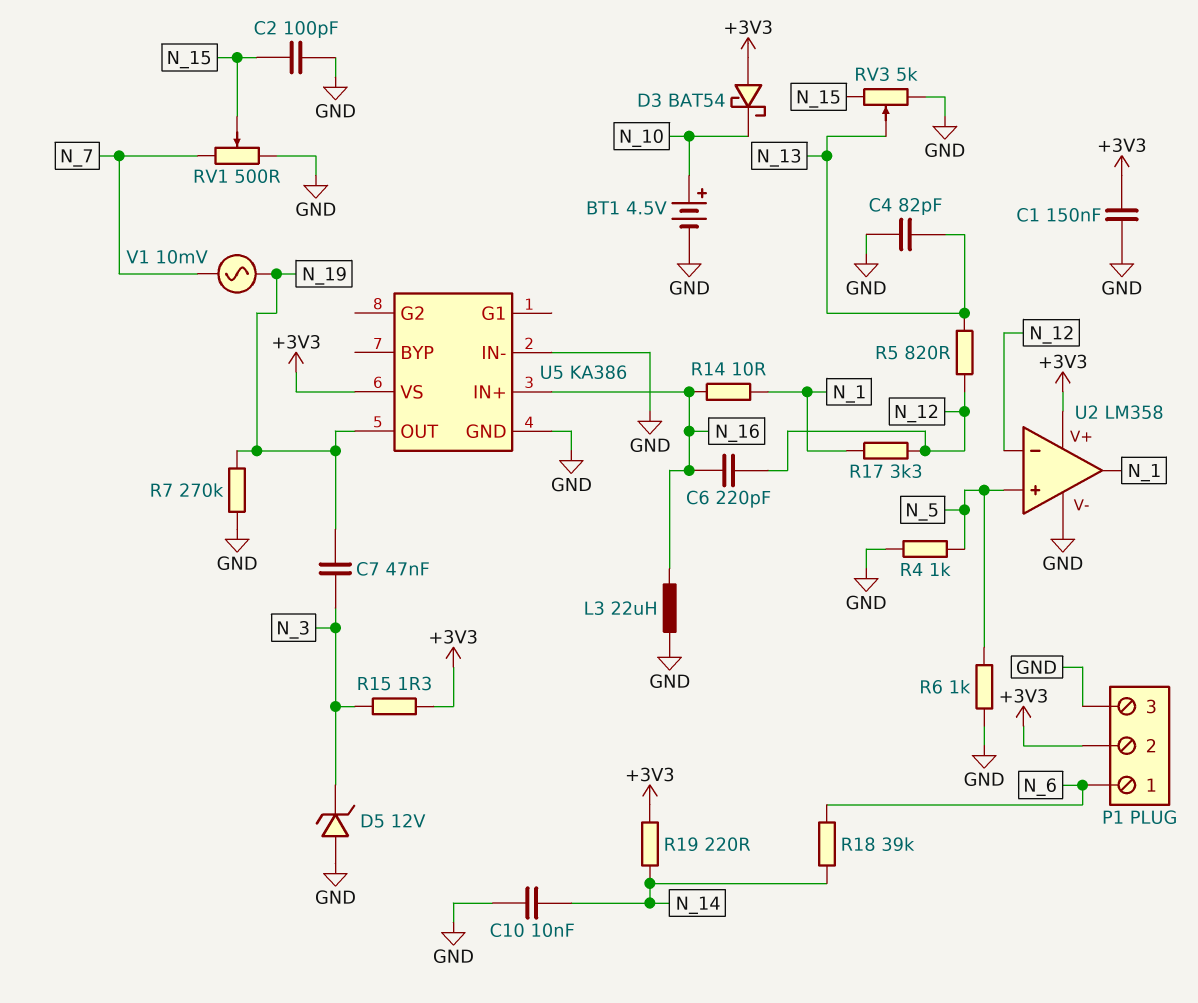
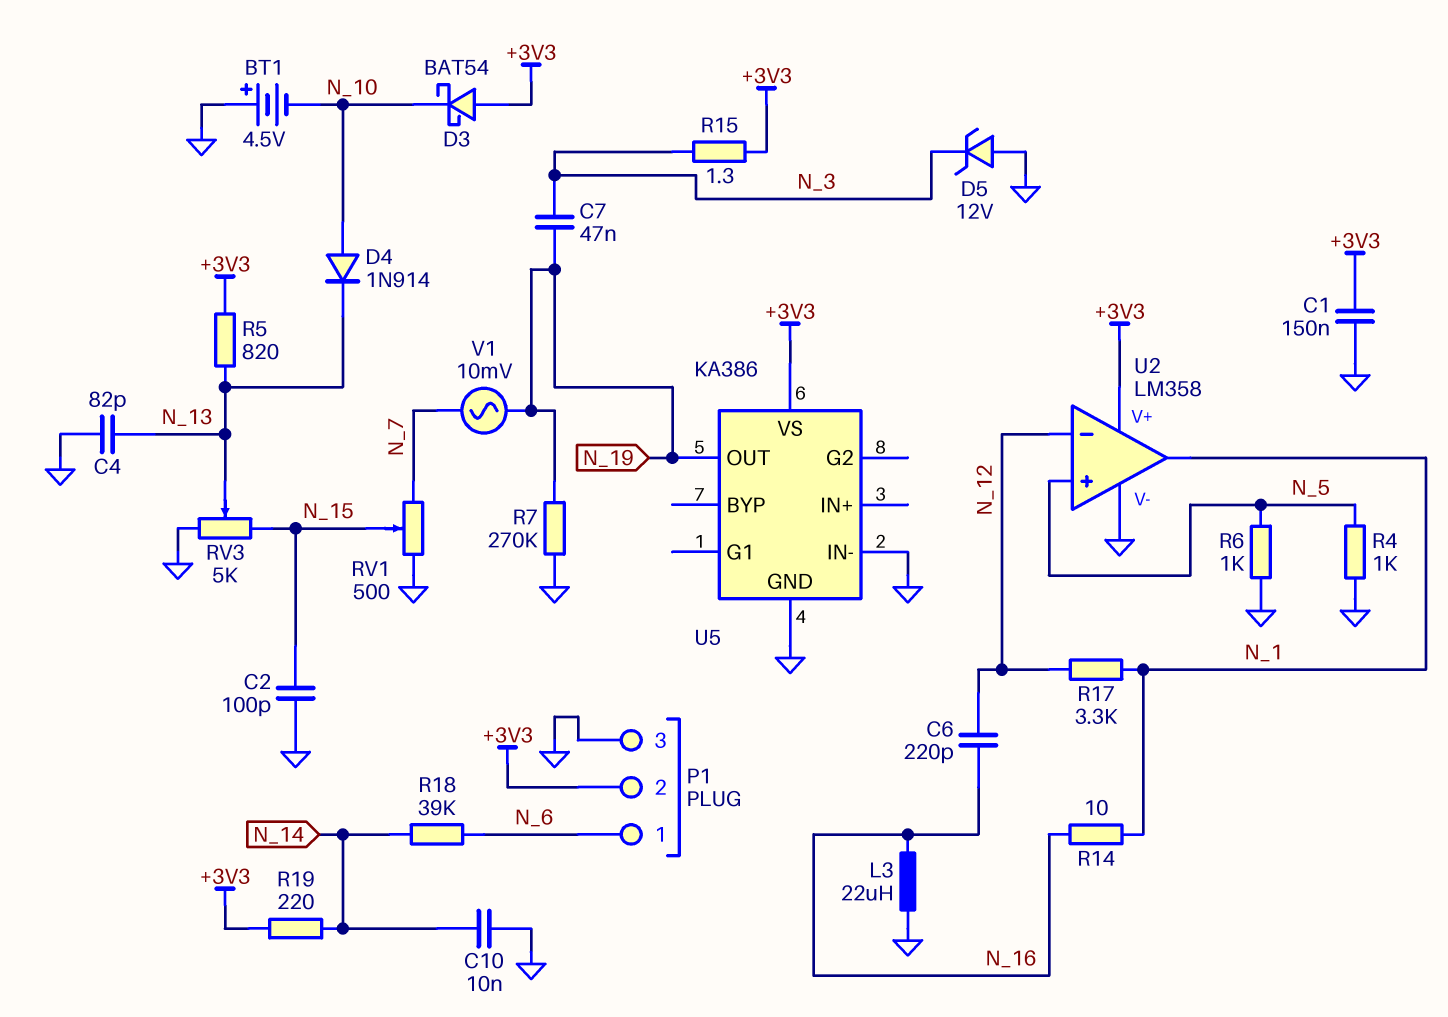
BT1: 4.5V (plus N_10, minus GND) -> 4.5V (plus GND, minus N_10)
D4: none -> diode 1N914 (A N_10, K N_13)
R5: 820 (N_12, N_13) -> 820 (+3V3, N_13)
U5 pin IN+: N_16 -> none

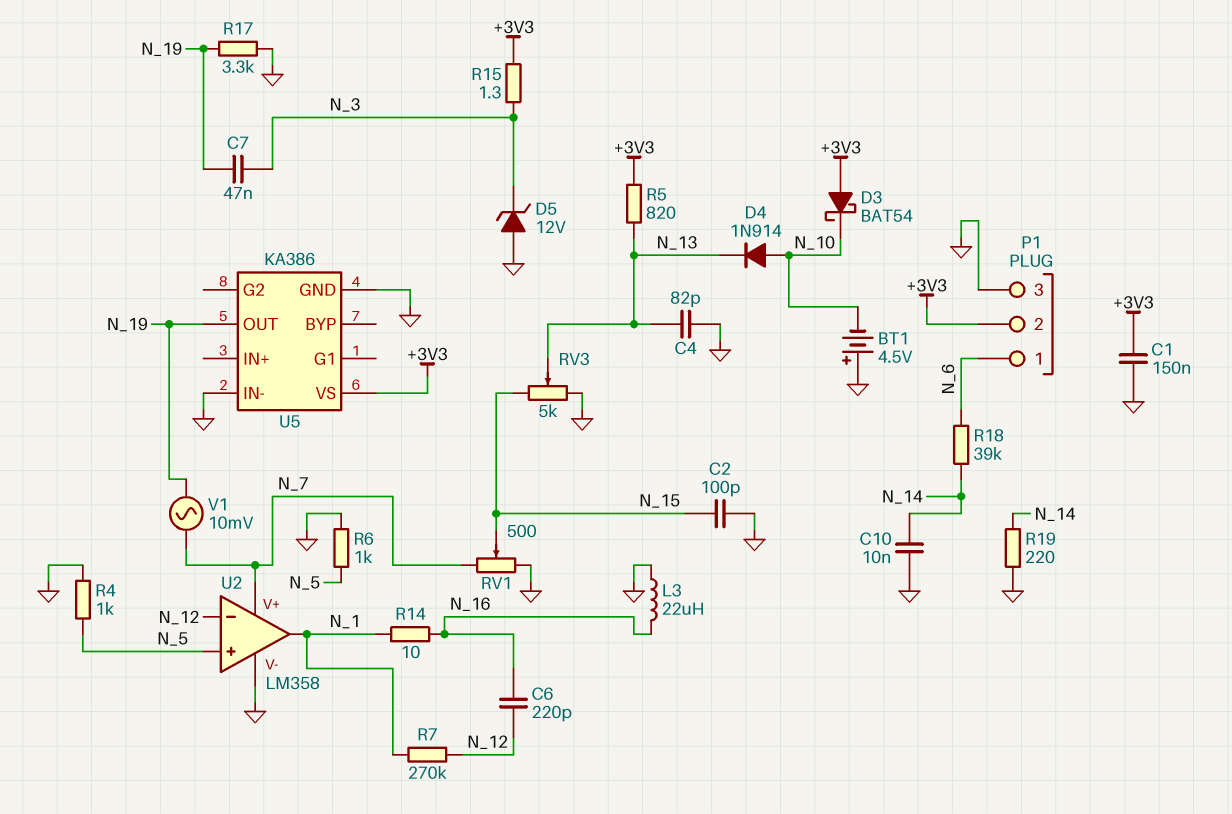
R7: 270k (GND, N_19) -> 270k (N_1, N_12)
R17: 3.3k (N_1, N_12) -> 3.3k (GND, N_19)
R19: 220 (+3V3, N_14) -> 220 (GND, N_14)
U2 pin V+: +3V3 -> N_7

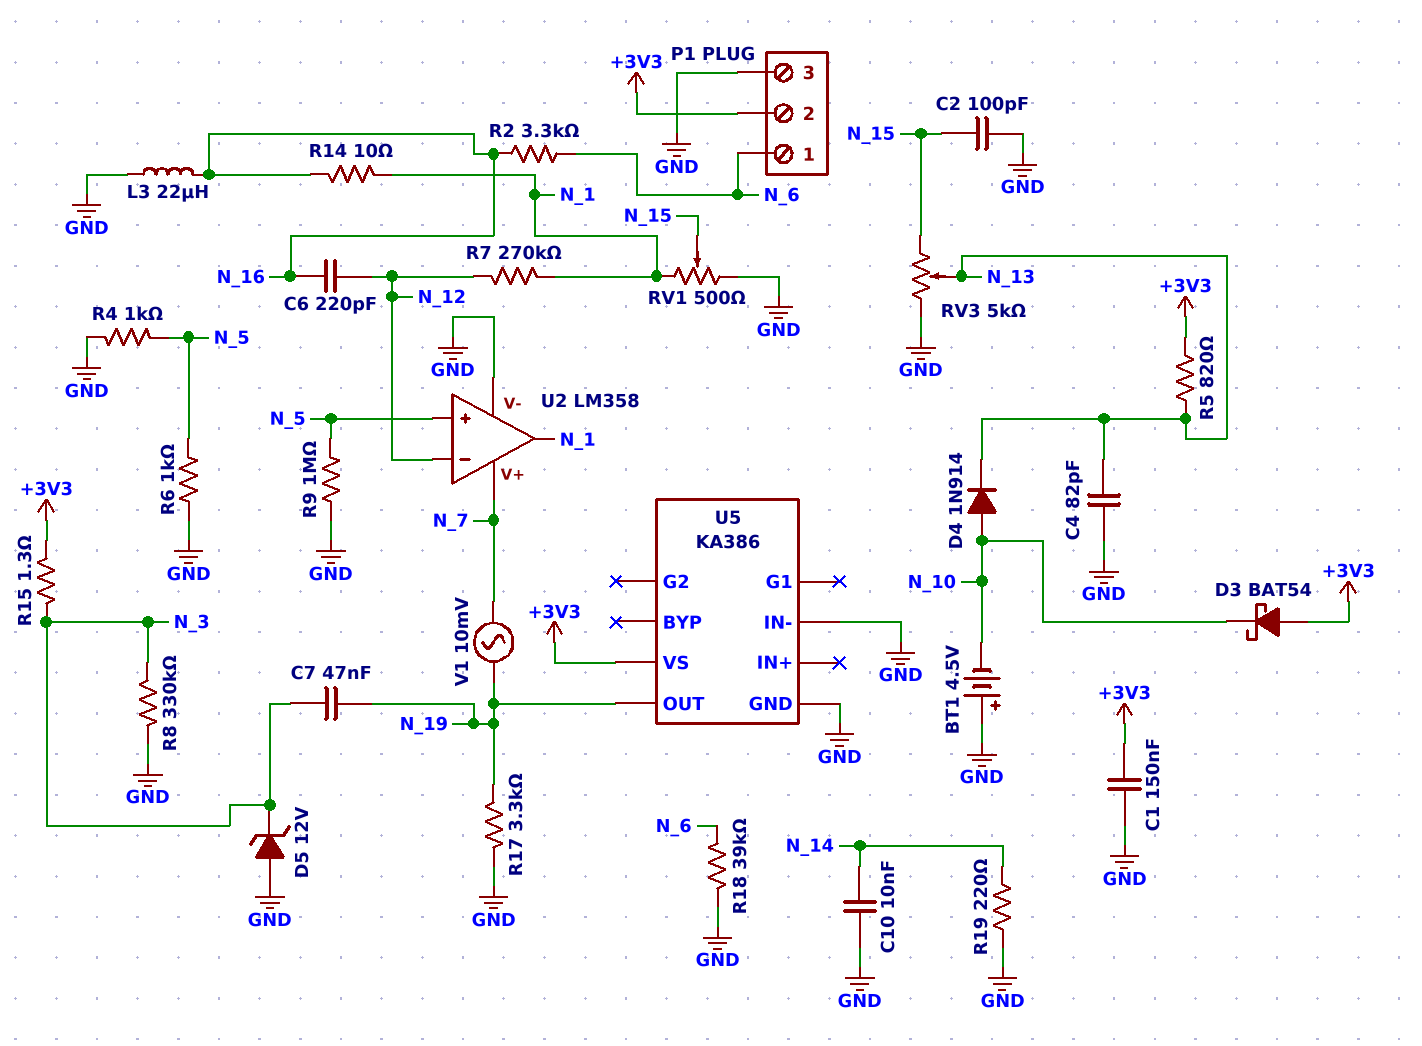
R2: none -> 3.3k (N_6, N_16)
R8: none -> 330k (GND, N_3)
R9: none -> 1M (GND, N_5)
R18: 39k (N_6, N_14) -> 39k (GND, N_6)
RV1: 500 (GND, N_7, wiper N_15) -> 500 (GND, N_1, wiper N_15)

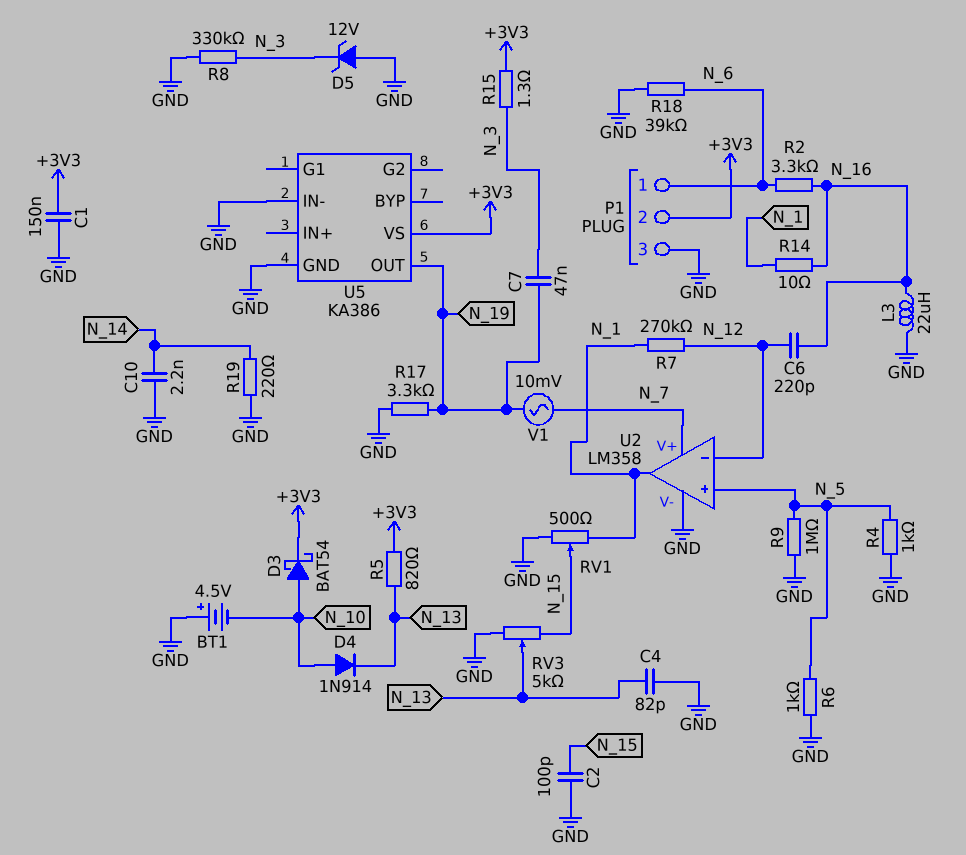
C10: 10nF (GND, N_14) -> 2.2nF (GND, N_14)
D3: schottky BAT54 (A +3V3, K N_10) -> schottky BAT54 (A N_10, K +3V3)

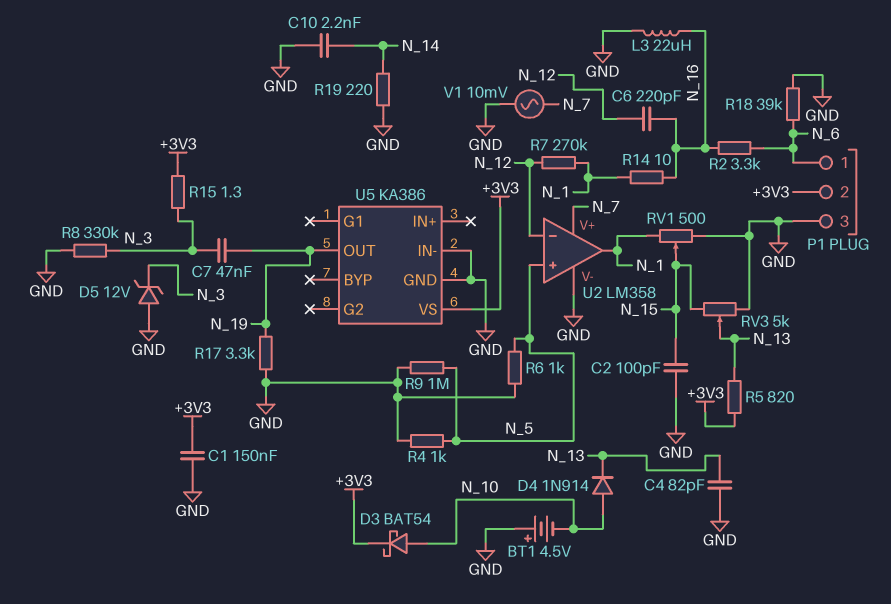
V1: AC 10mV (N_7, N_19) -> AC 10mV (GND, N_7)

